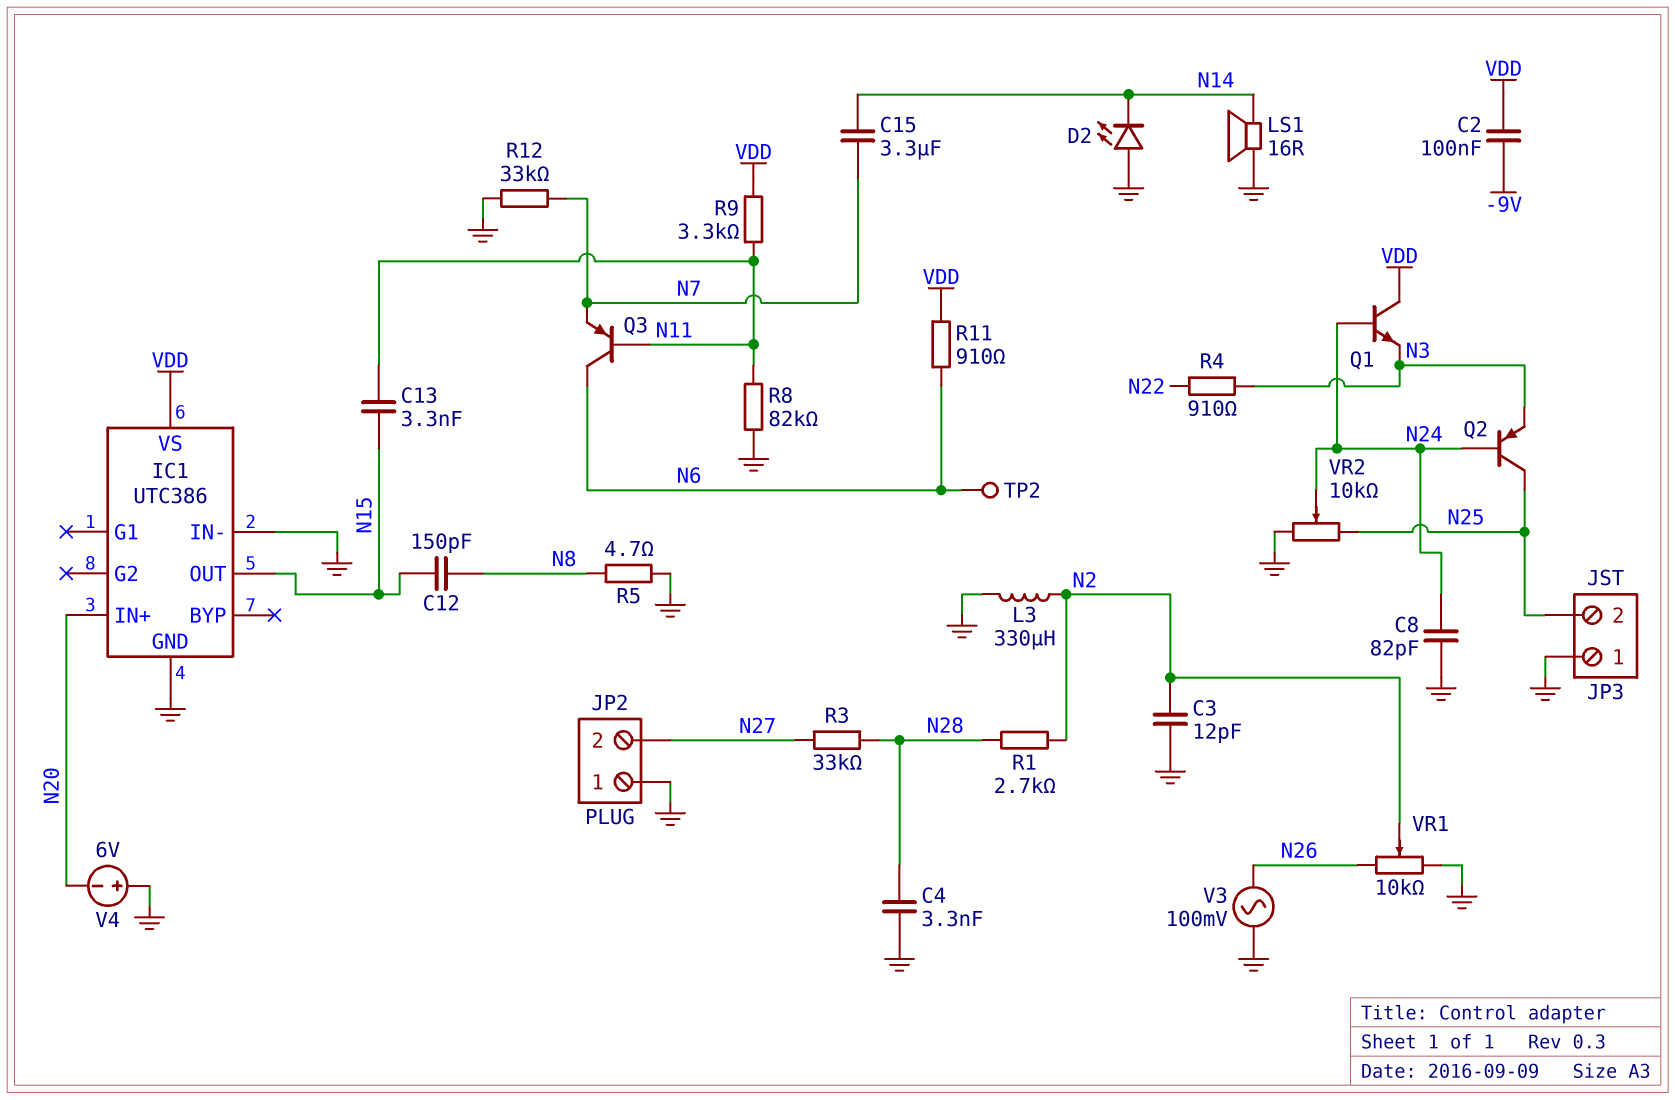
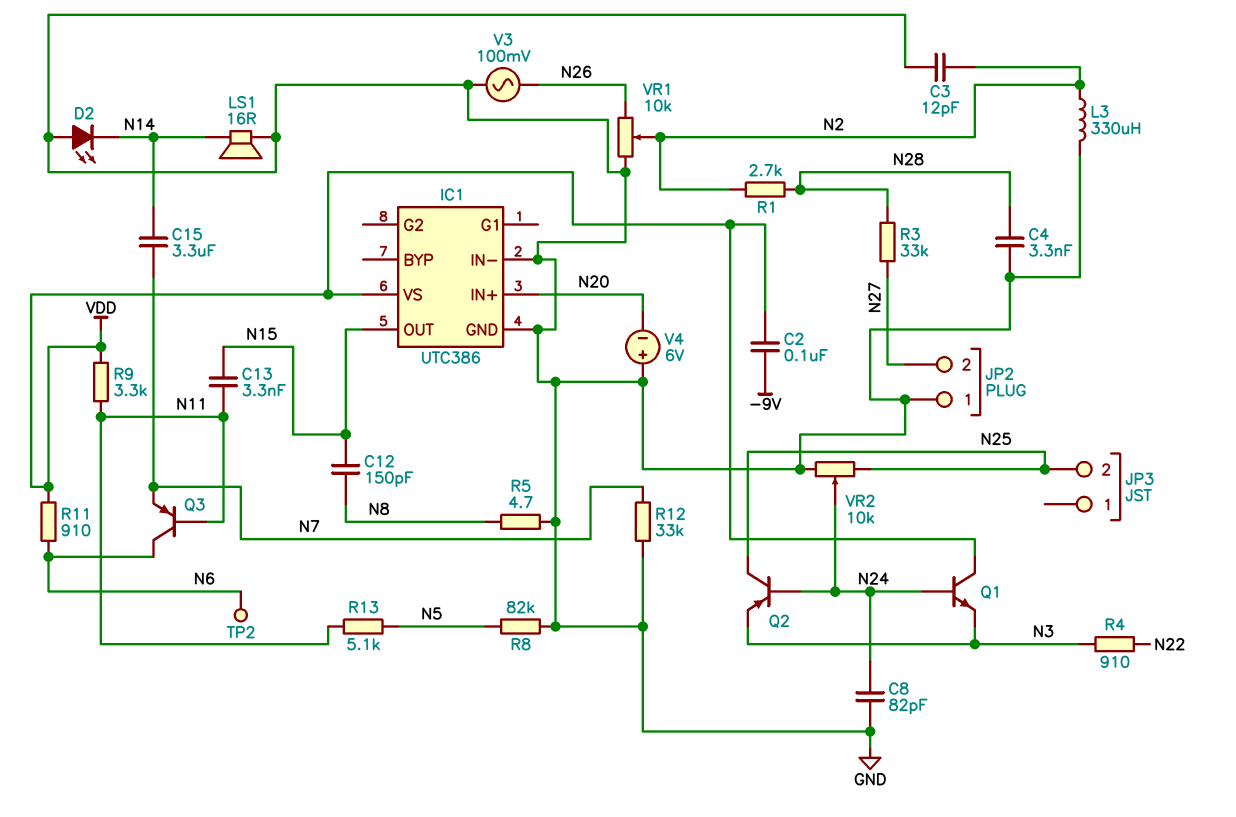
JP3 pin 1: GND -> none
R8: 82k (GND, N11) -> 82k (GND, N5)
R13: none -> 5.1k (N5, N11)

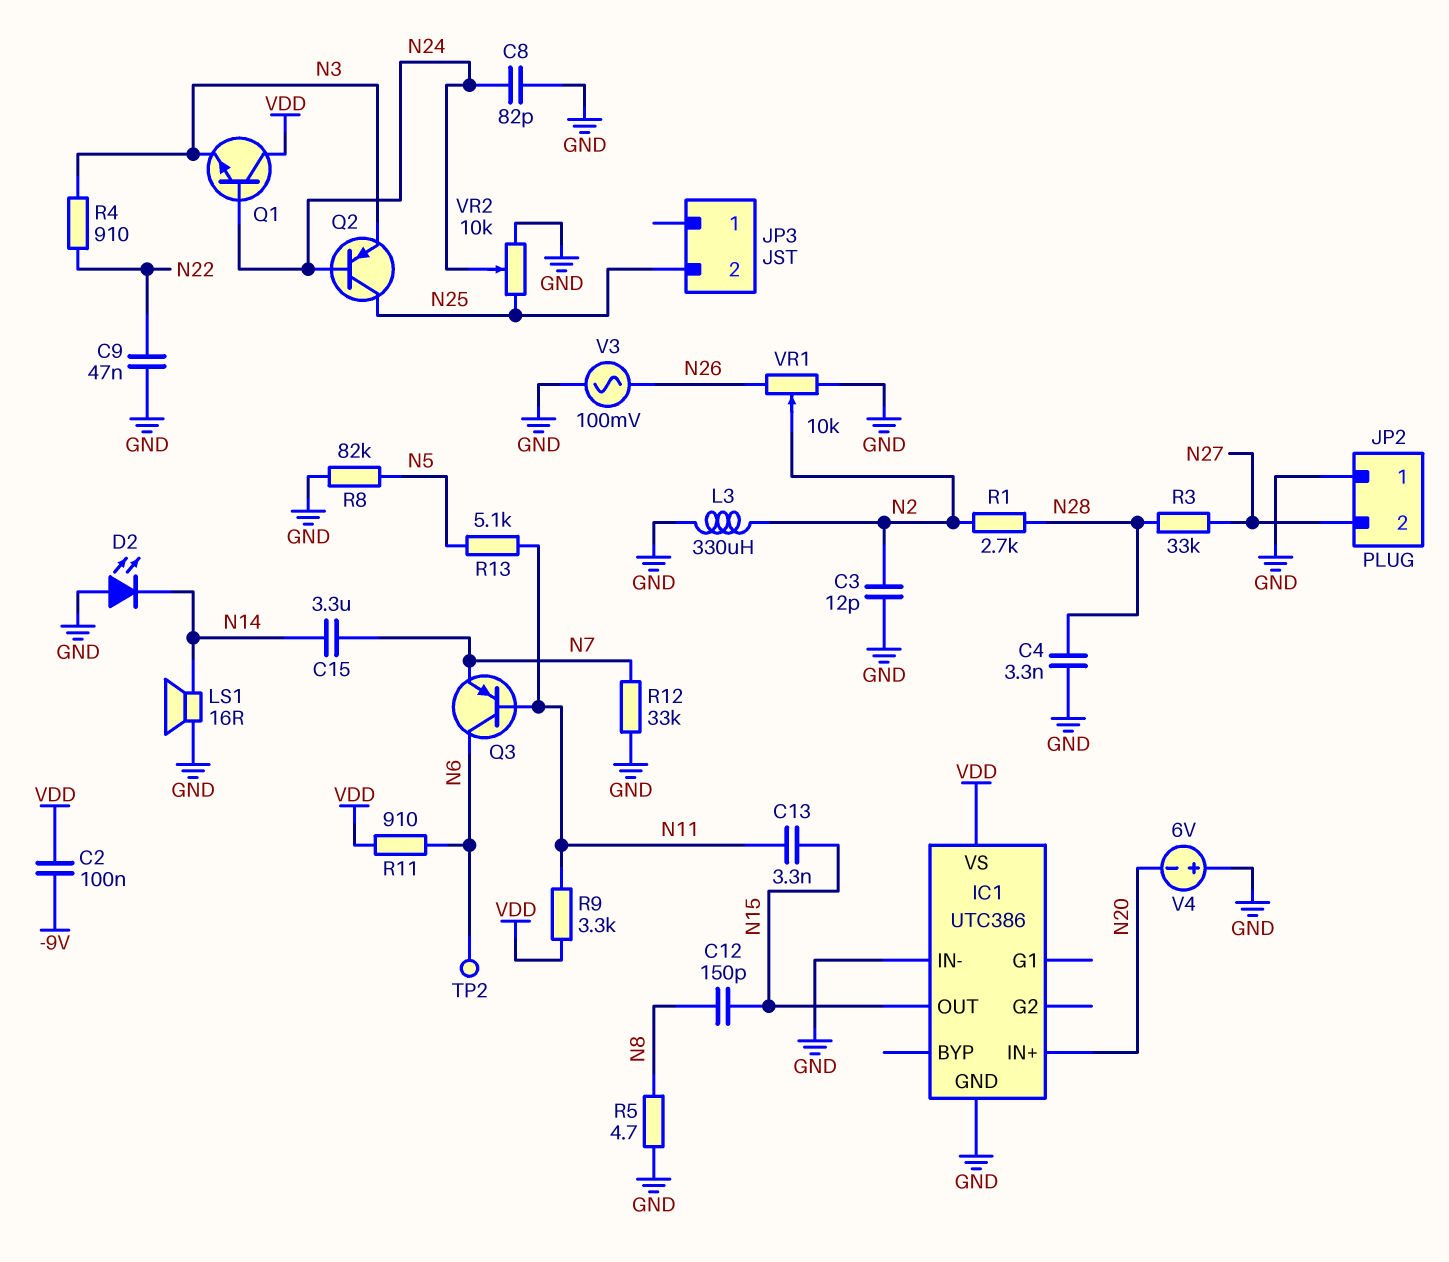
C9: none -> 47nF (GND, N22)

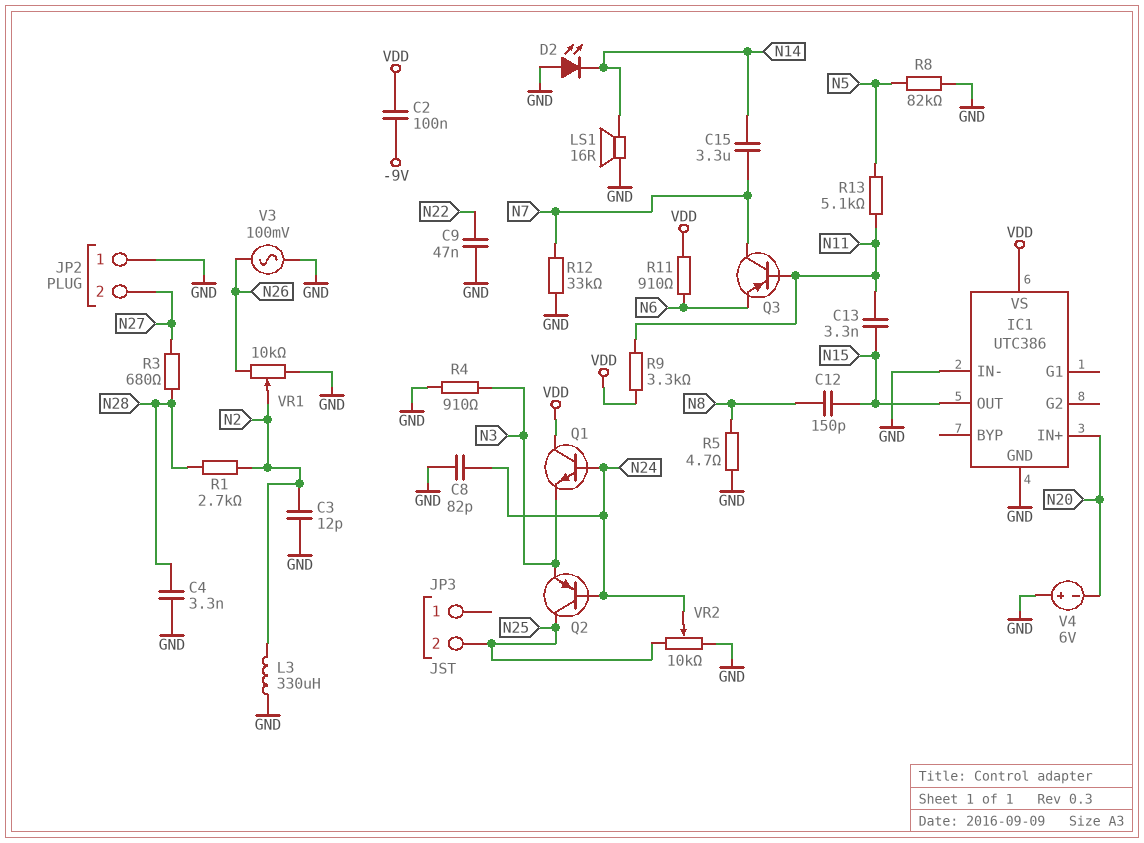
Q3: PNP (B N11, C N6, E N7) -> PNP (B N11, C N7, E N6)
R3: 33k (N27, N28) -> 680 (N27, N28)
R4: 910 (N3, N22) -> 910 (GND, N3)
TP2: test point (N6) -> none

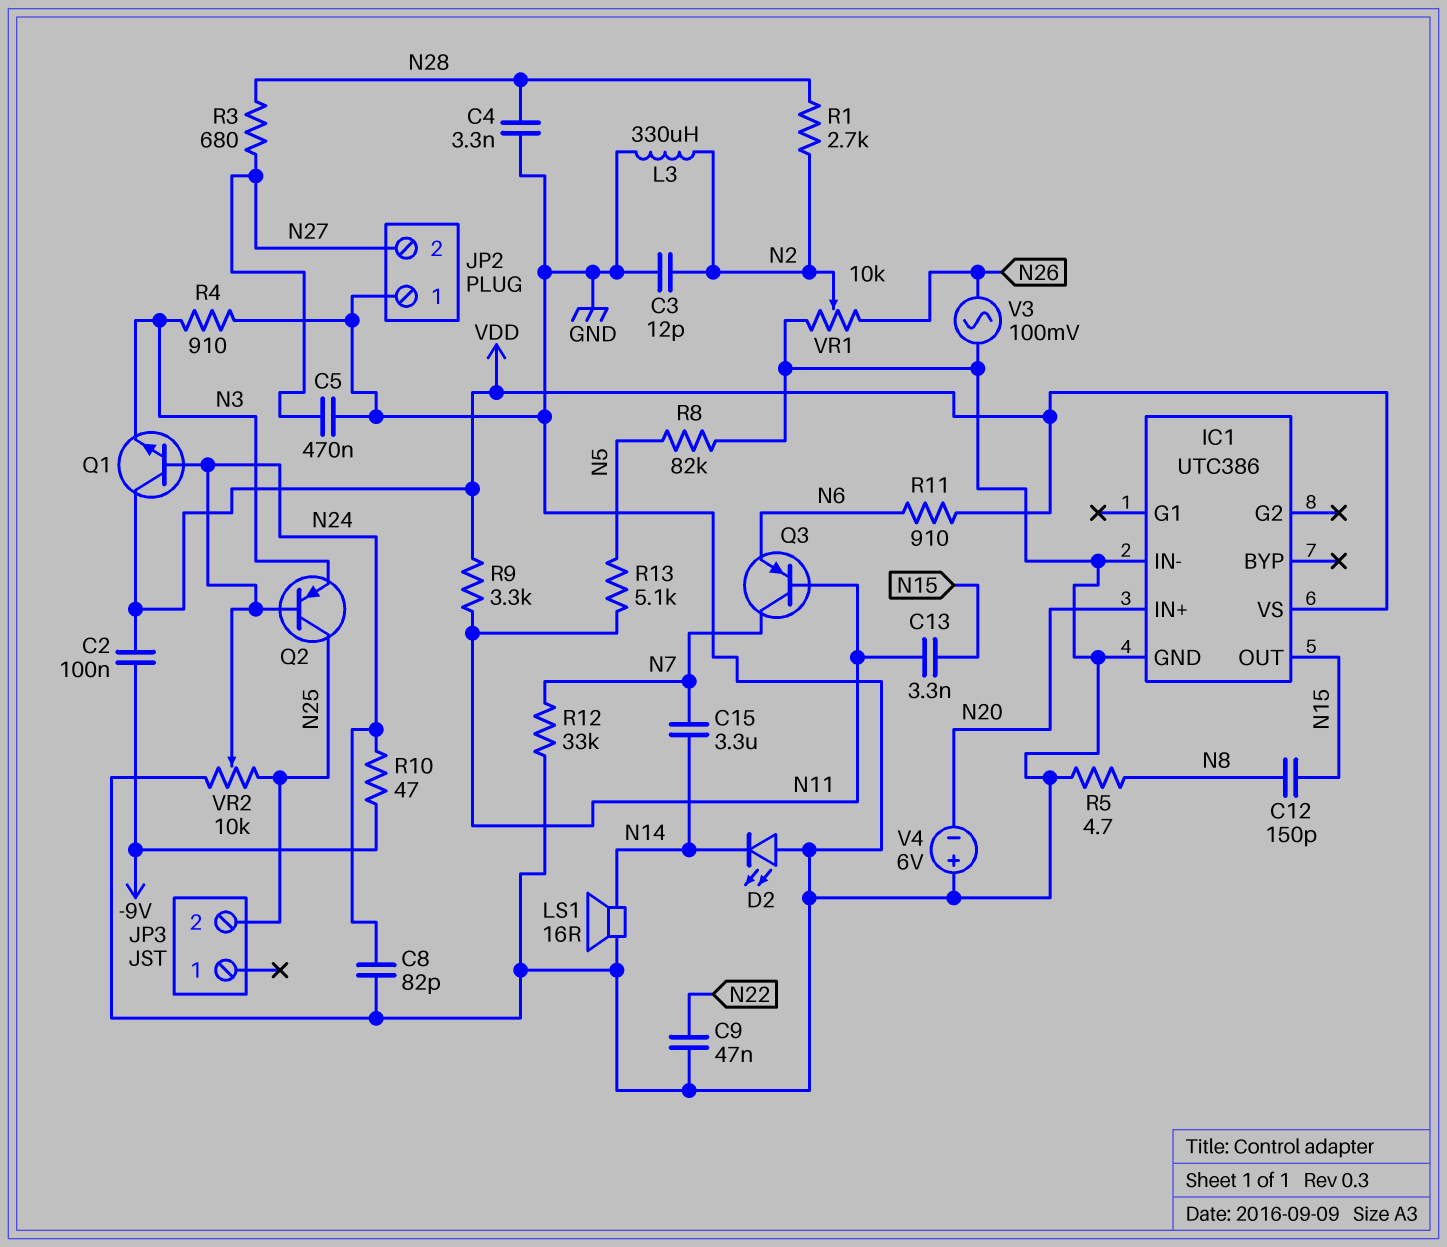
C5: none -> 470nF (GND, N27)
R10: none -> 47 (-9V, N24)

